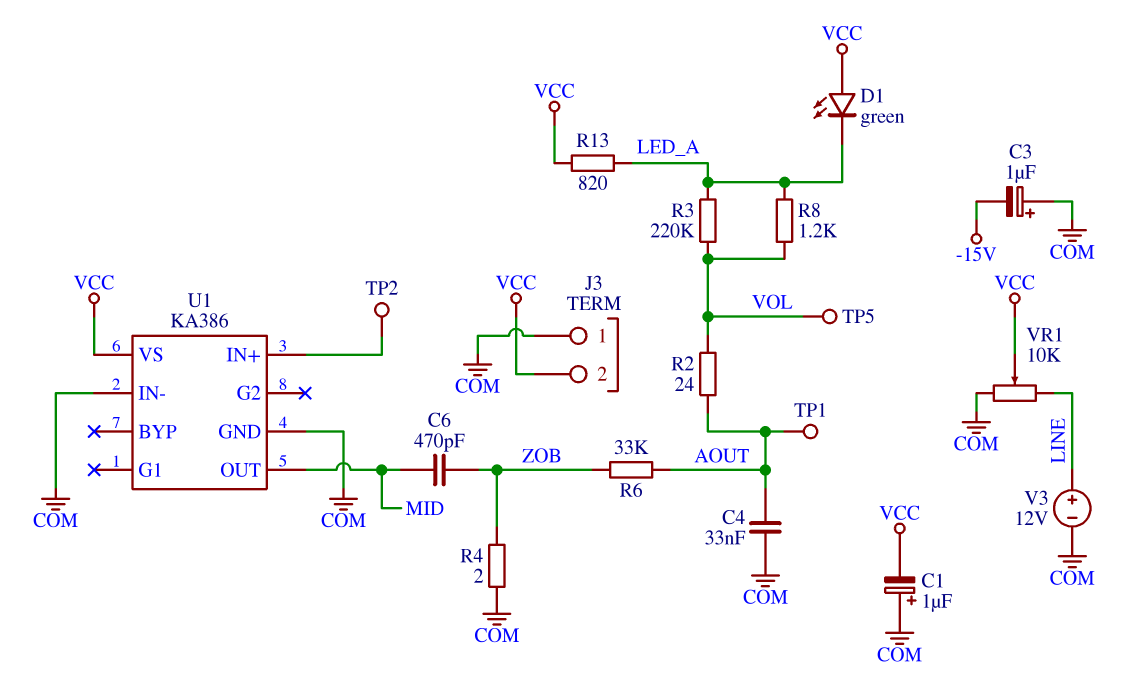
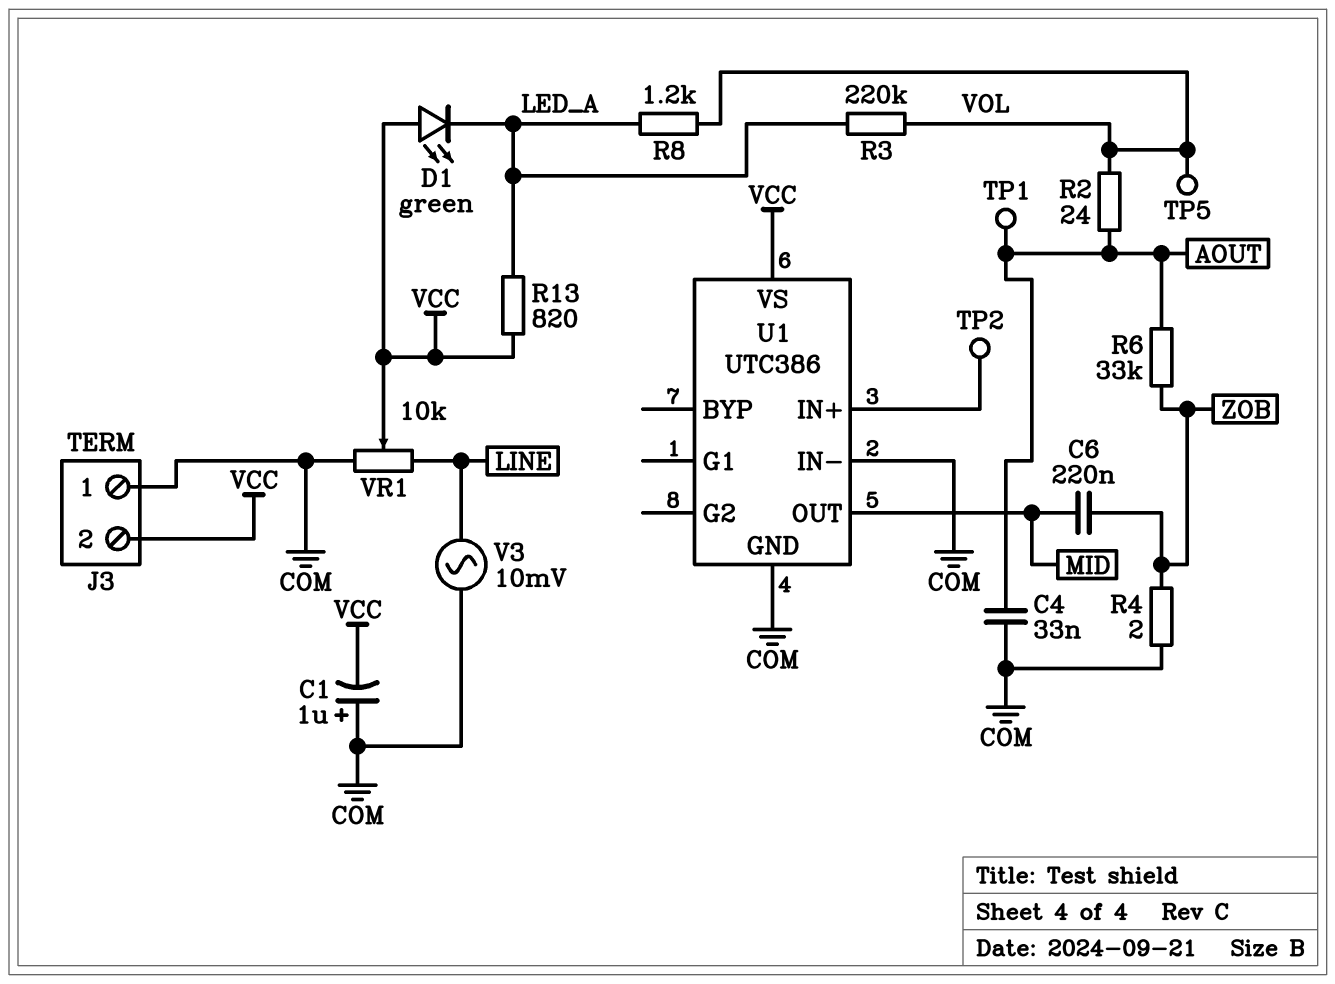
C3: 1uF (plus COM, minus -15V) -> none
C6: 470pF (MID, ZOB) -> 220nF (MID, ZOB)
U1: KA386 -> UTC386
V3: 12V (plus LINE, minus COM) -> AC 10mV (COM, LINE)

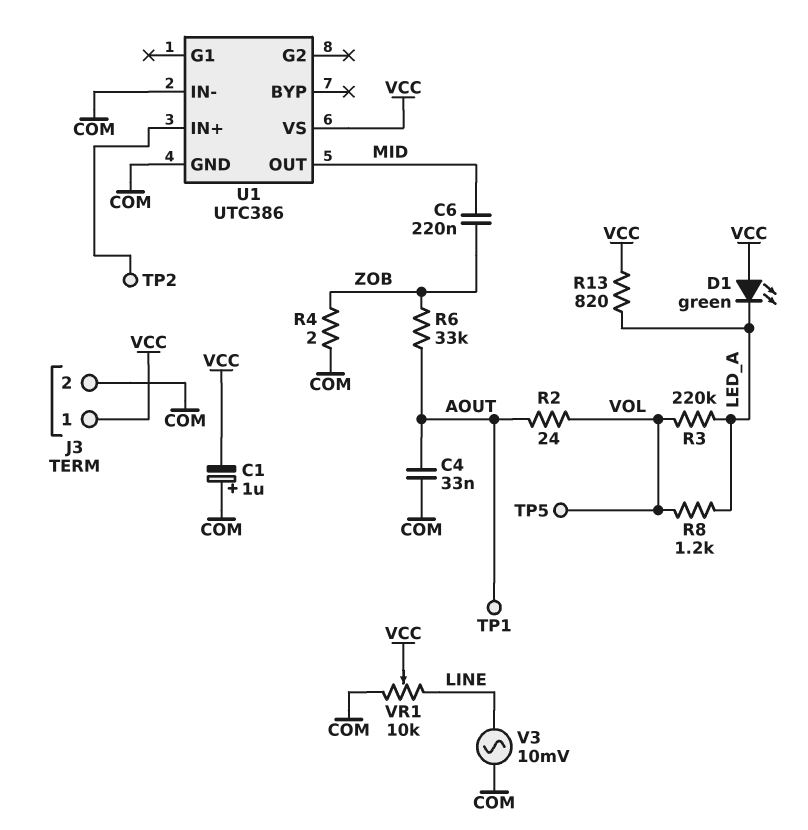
J3 pin 1: COM -> VCC
J3 pin 2: VCC -> COM

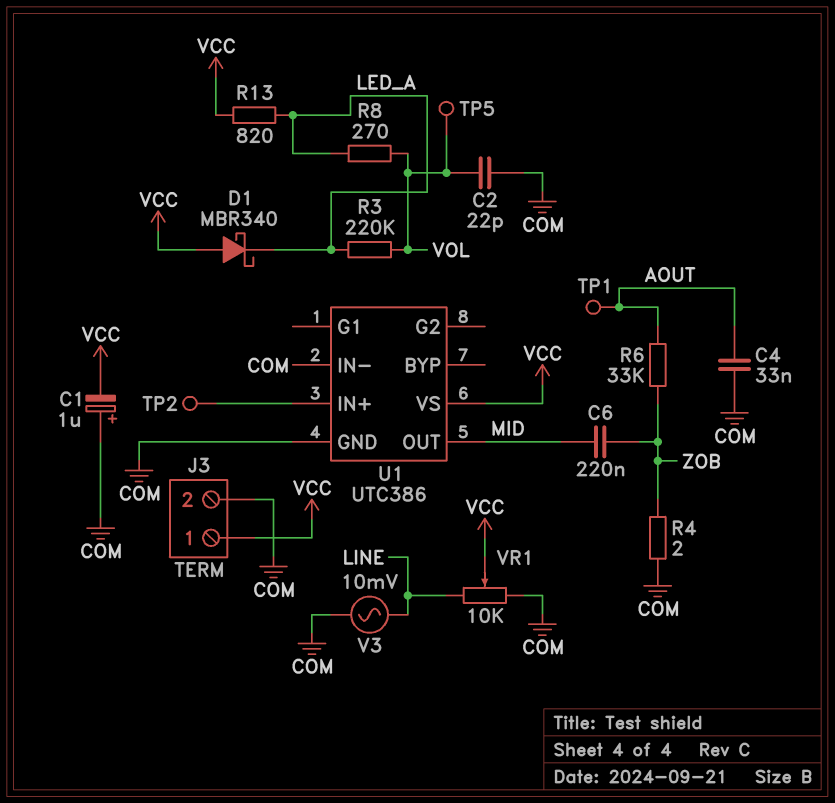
C2: none -> 22pF (COM, VOL)
D1: LED green (A VCC, K LED_A) -> schottky MBR340 (A VCC, K LED_A)
R2: 24 (AOUT, VOL) -> none
R8: 1.2k (LED_A, VOL) -> 270 (LED_A, VOL)

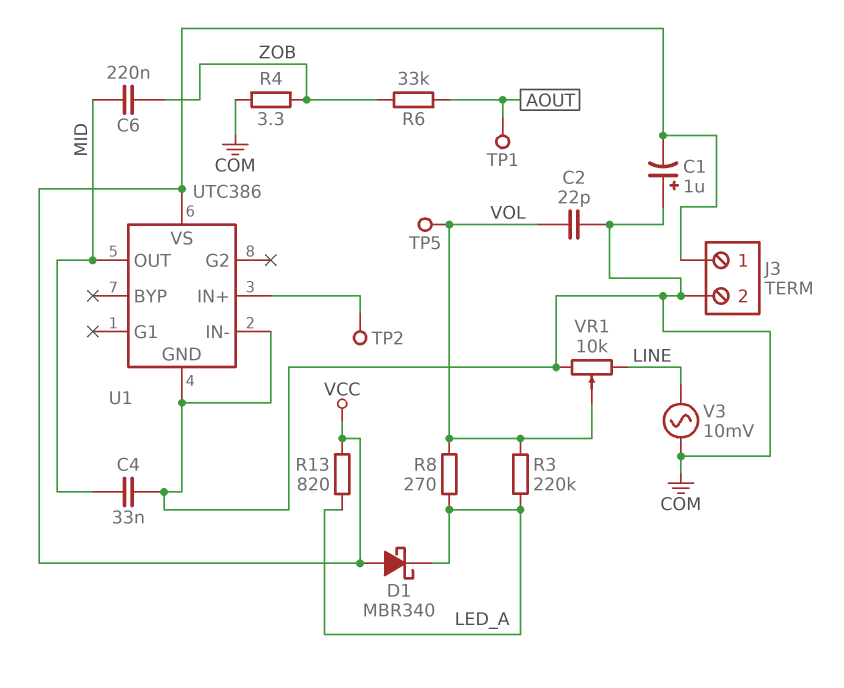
C4: 33nF (AOUT, COM) -> 33nF (COM, MID)
R4: 2 (COM, ZOB) -> 3.3 (COM, ZOB)
VR1: 10k (COM, LINE, wiper VCC) -> 10k (COM, LINE, wiper VOL)

